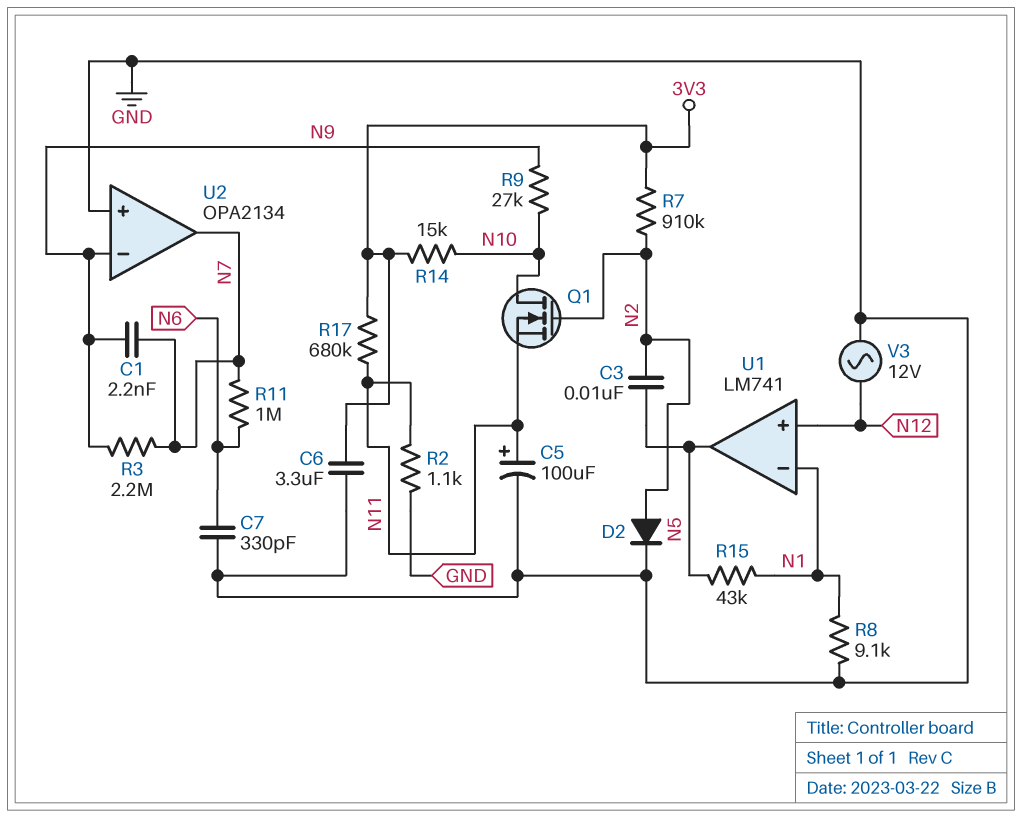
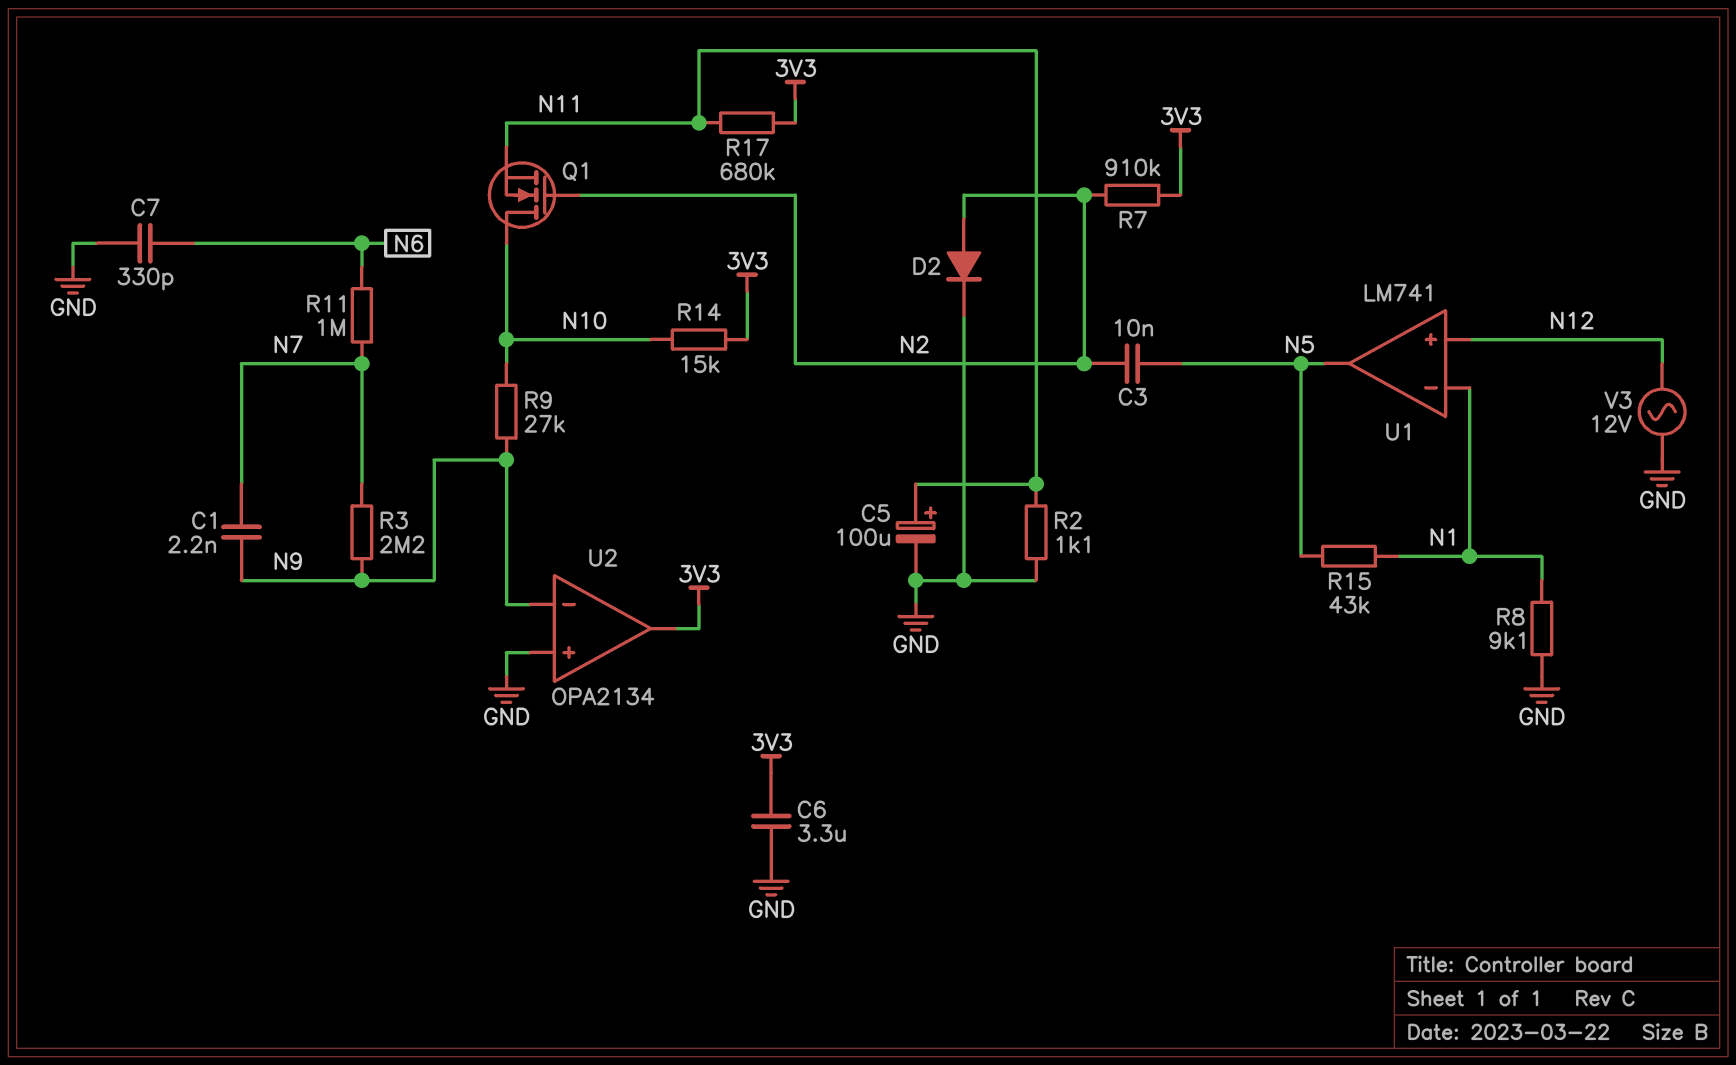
U2 pin out: N7 -> 3V3

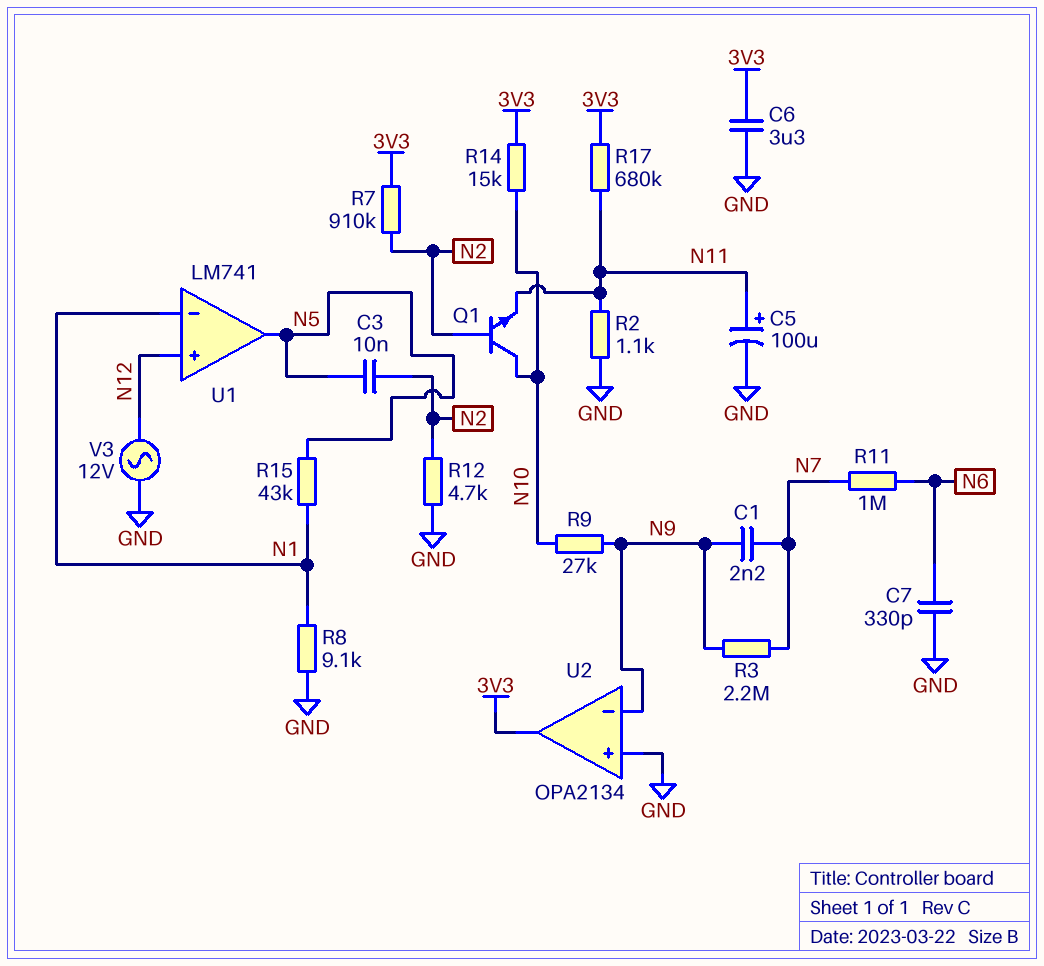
D2: diode (A N2, K GND) -> none
Q1: NMOS (G N2, D N10, S N11) -> NPN (B N2, C N10, E N11)
R12: none -> 4.7k (GND, N2)

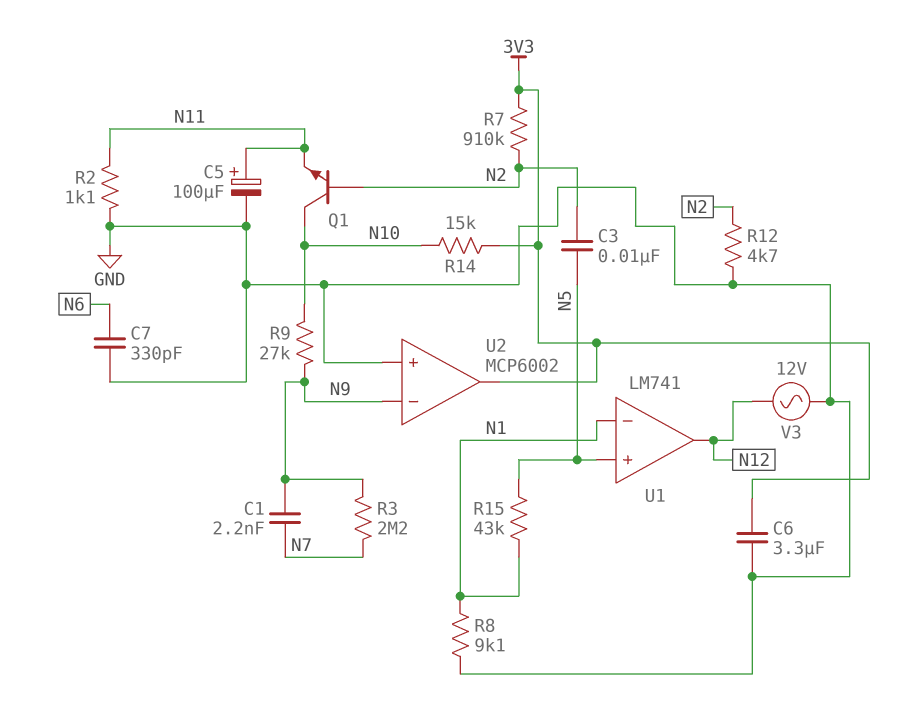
R11: 1M (N6, N7) -> none
R17: 680k (3V3, N11) -> none
U1 pin in+: N12 -> N5
U1 pin out: N5 -> N12
U2: OPA2134 -> MCP6002

